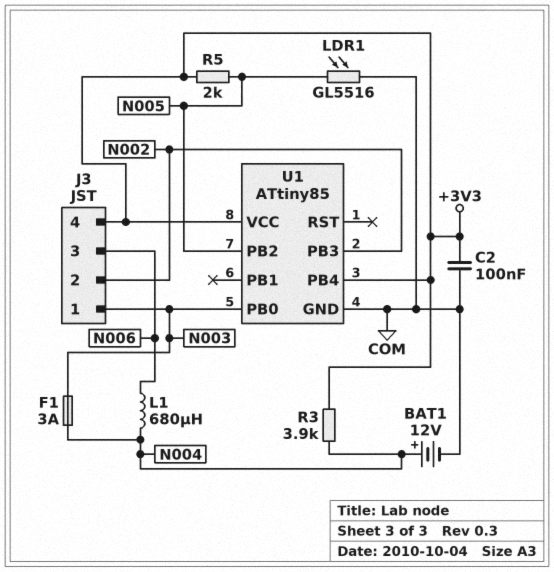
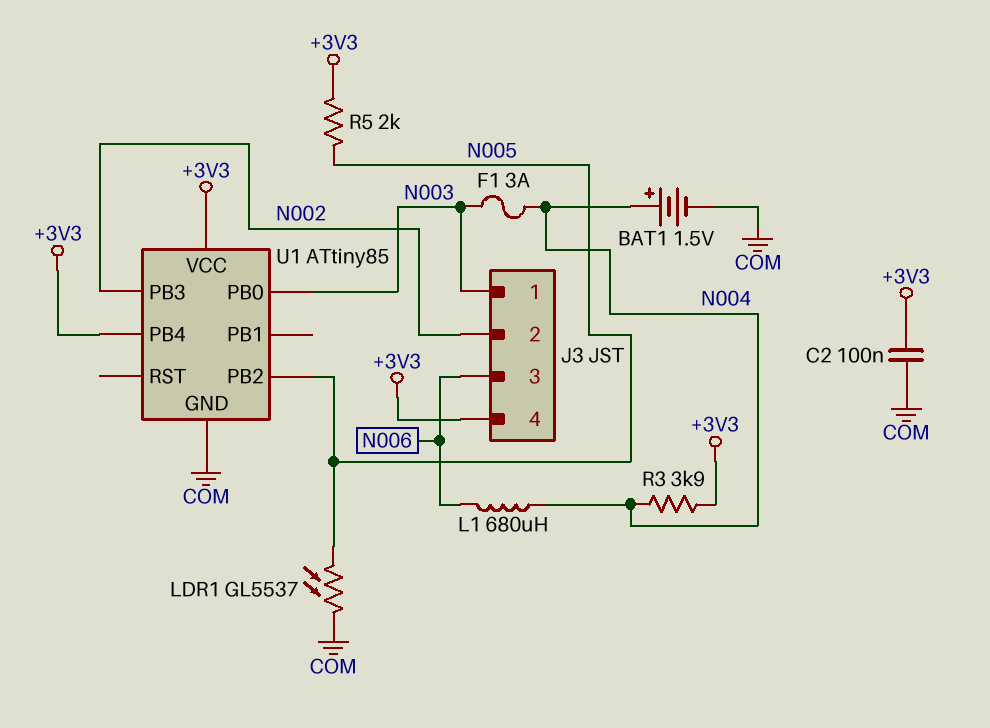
BAT1: 12V (plus N004, minus COM) -> 1.5V (plus N004, minus COM)
LDR1: GL5516 (COM, N005) -> GL5537 (COM, N005)

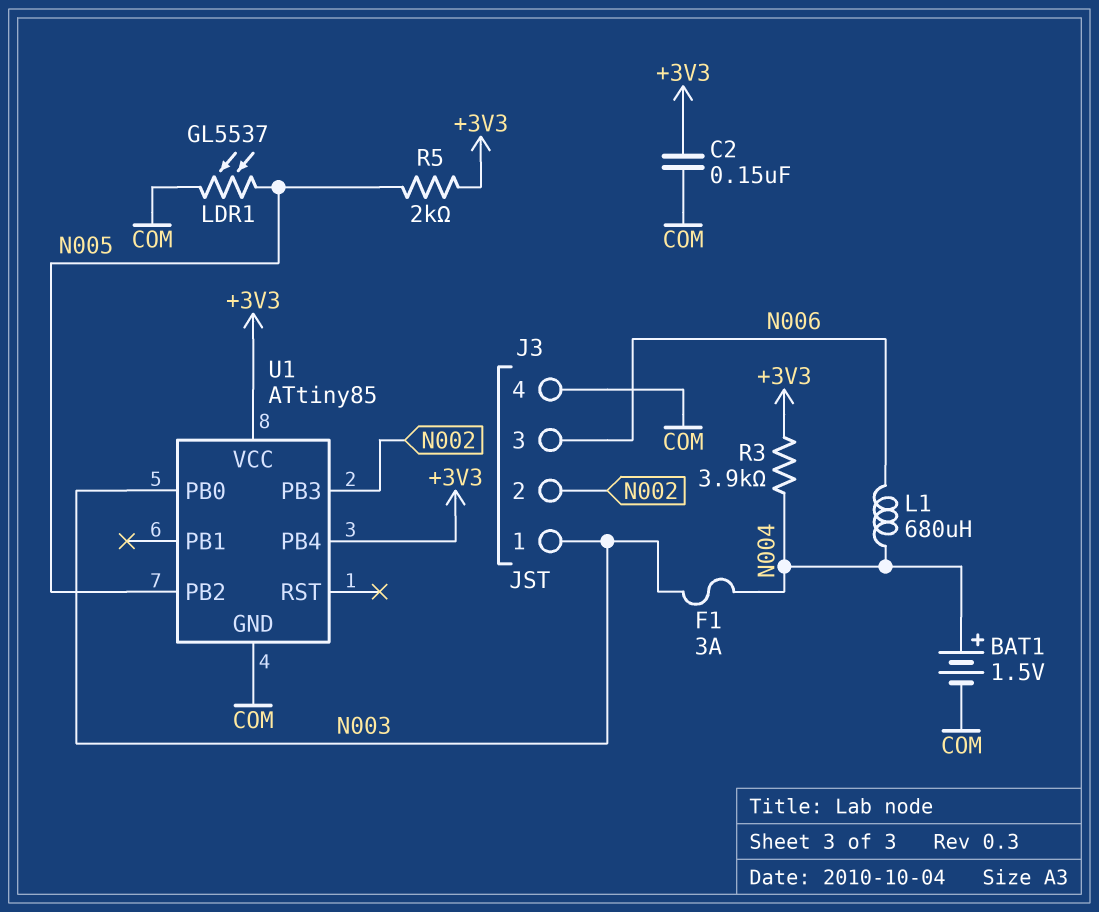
C2: 100nF (+3V3, COM) -> 150nF (+3V3, COM)
J3 pin 4: +3V3 -> COM

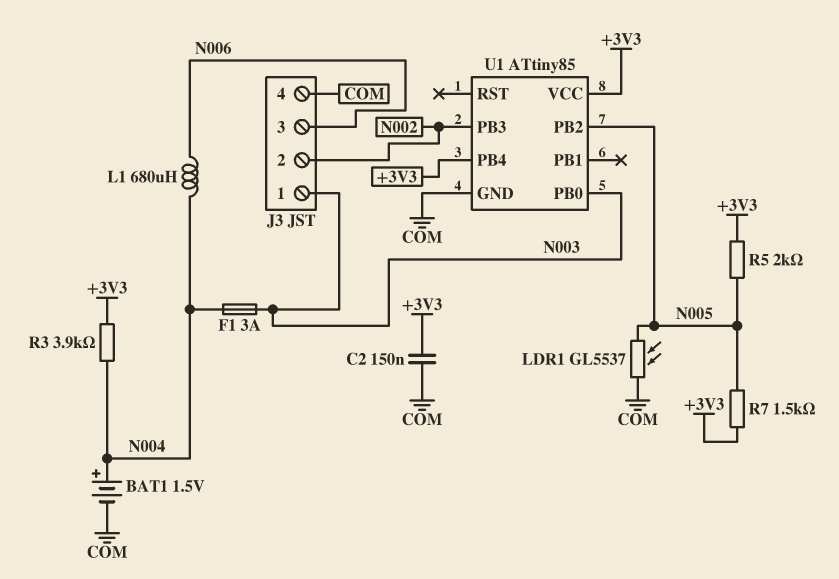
R7: none -> 1.5k (+3V3, N005)

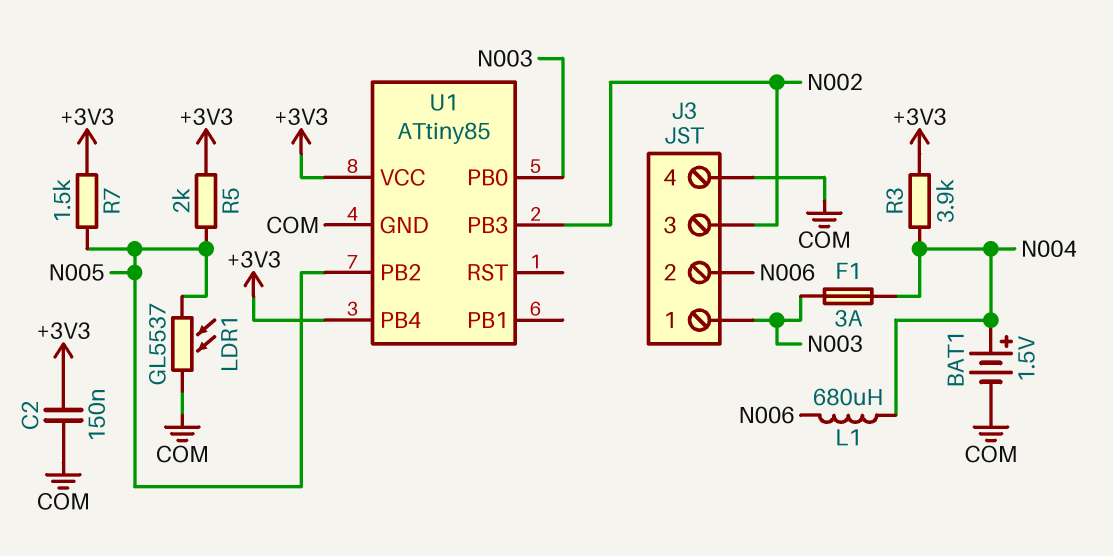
J3 pin 2: N002 -> N006
J3 pin 3: N006 -> N002

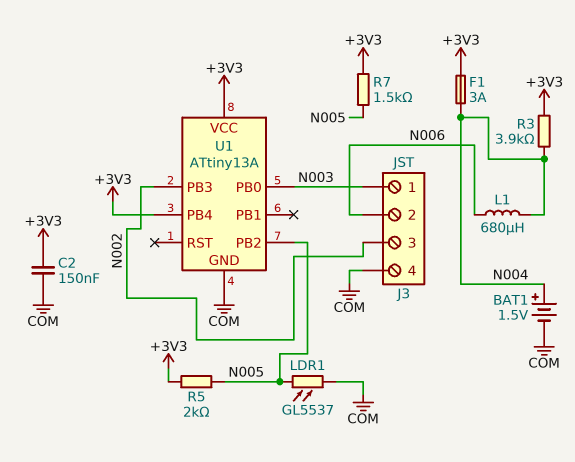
F1: 3A (N003, N004) -> 3A (+3V3, N004)
U1: ATtiny85 -> ATtiny13A

